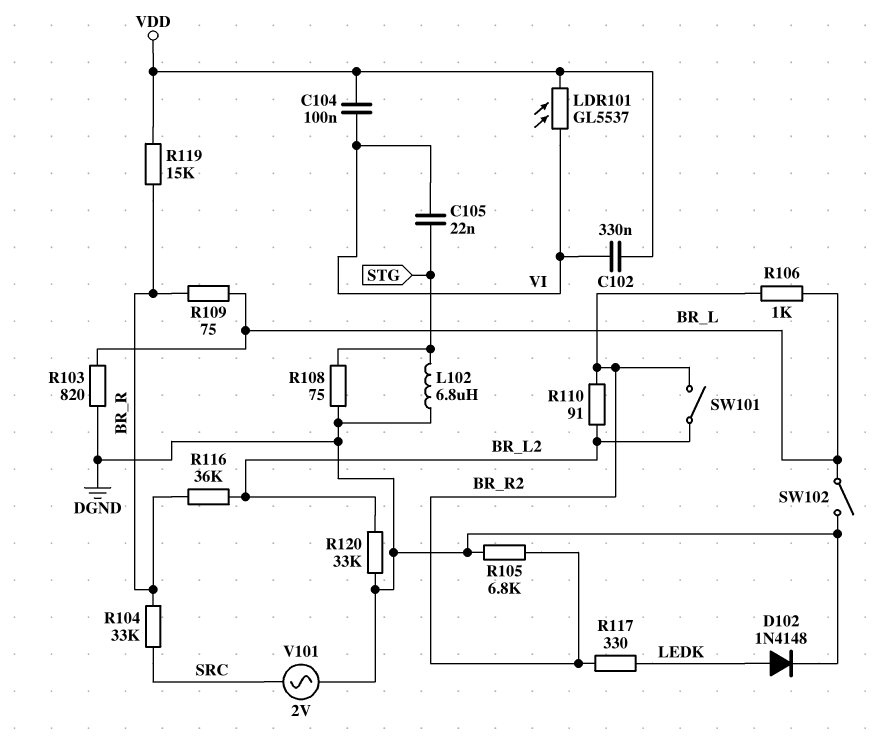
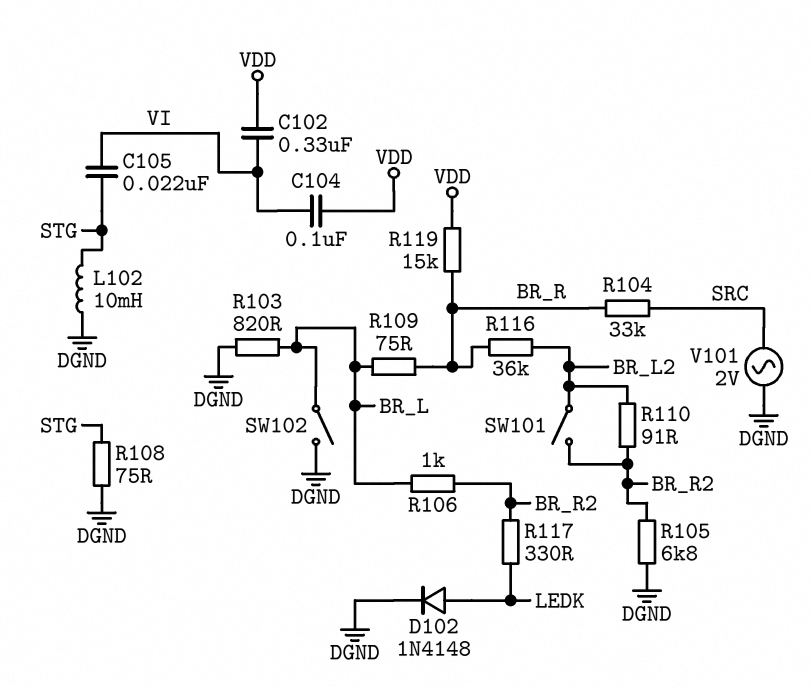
L102: 6.8uH (DGND, STG) -> 10mH (DGND, STG)
LDR101: GL5537 (VDD, VI) -> none
R120: 33k (BR_L2, DGND) -> none

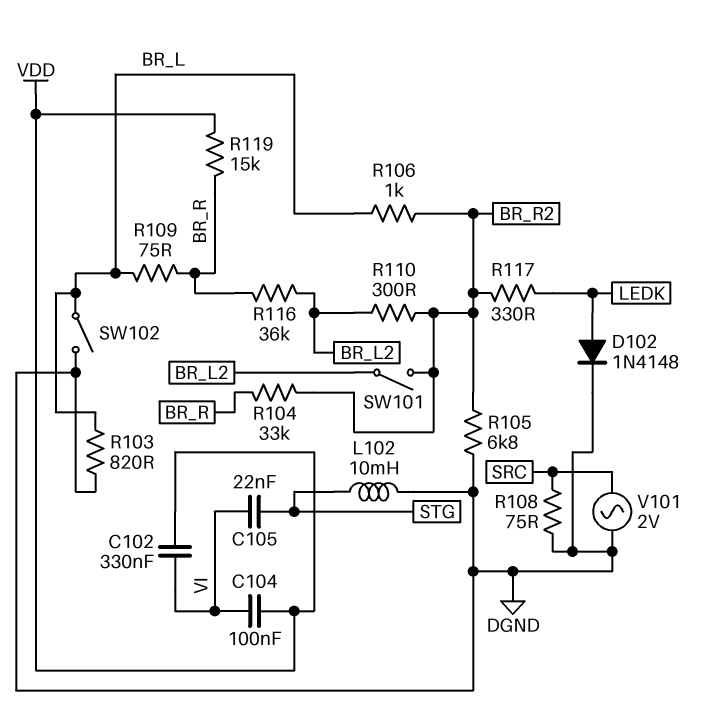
R104: 33k (BR_R, SRC) -> 33k (BR_R, BR_R2)
R108: 75 (DGND, STG) -> 75 (DGND, SRC)
R110: 91 (BR_L2, BR_R2) -> 300 (BR_L2, BR_R2)

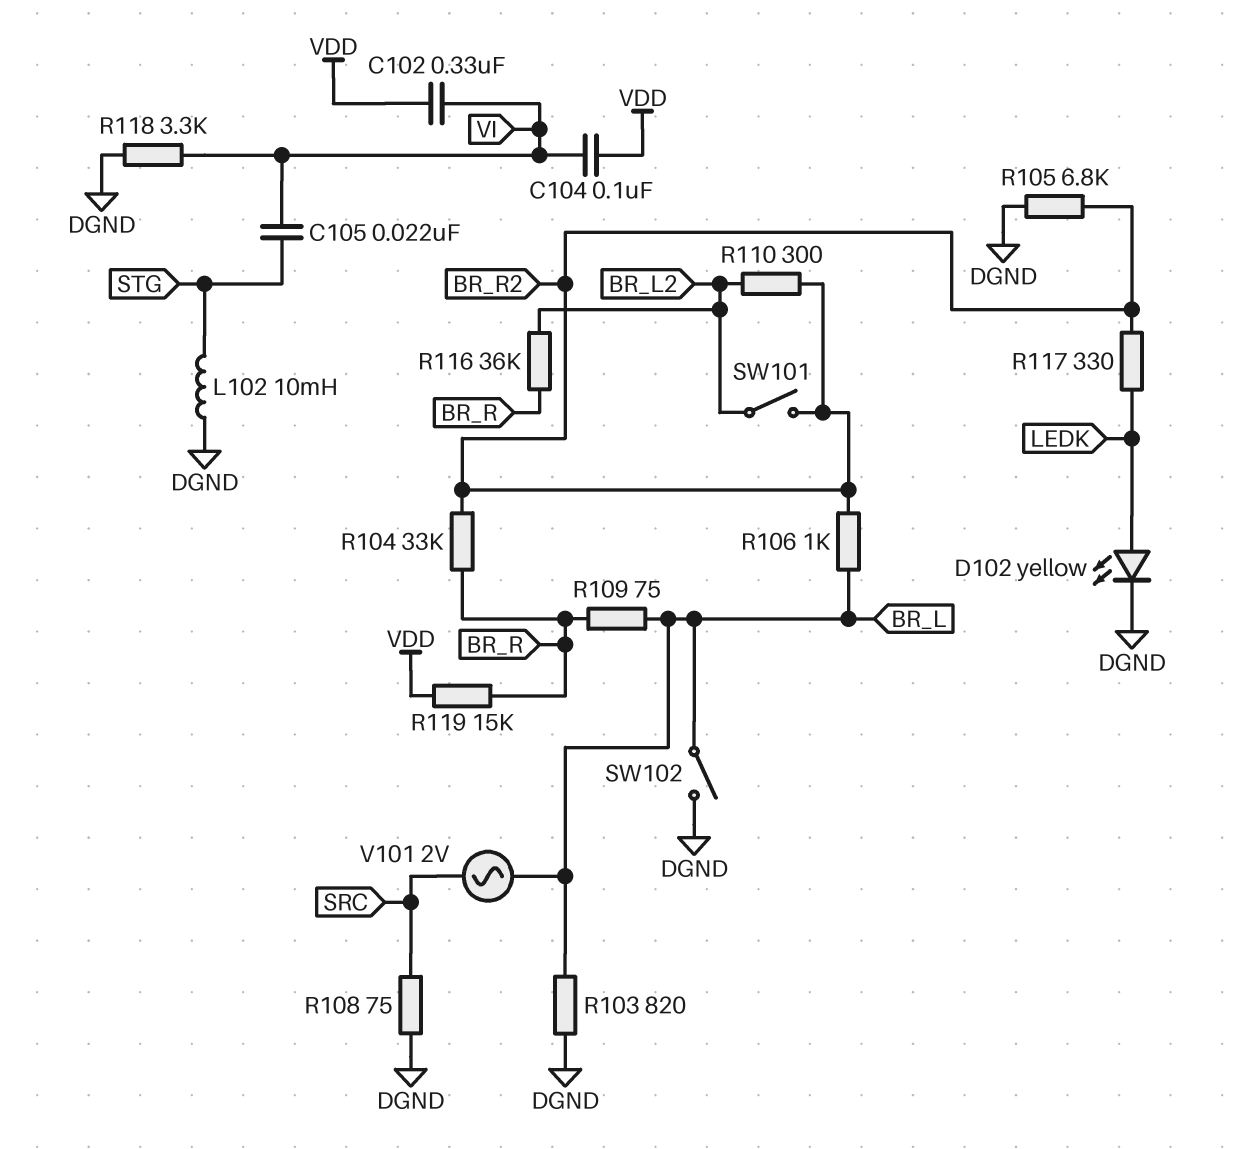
D102: diode 1N4148 (A LEDK, K DGND) -> LED yellow (A LEDK, K DGND)
R118: none -> 3.3k (DGND, VI)
V101: AC 2V (DGND, SRC) -> AC 2V (BR_L, SRC)

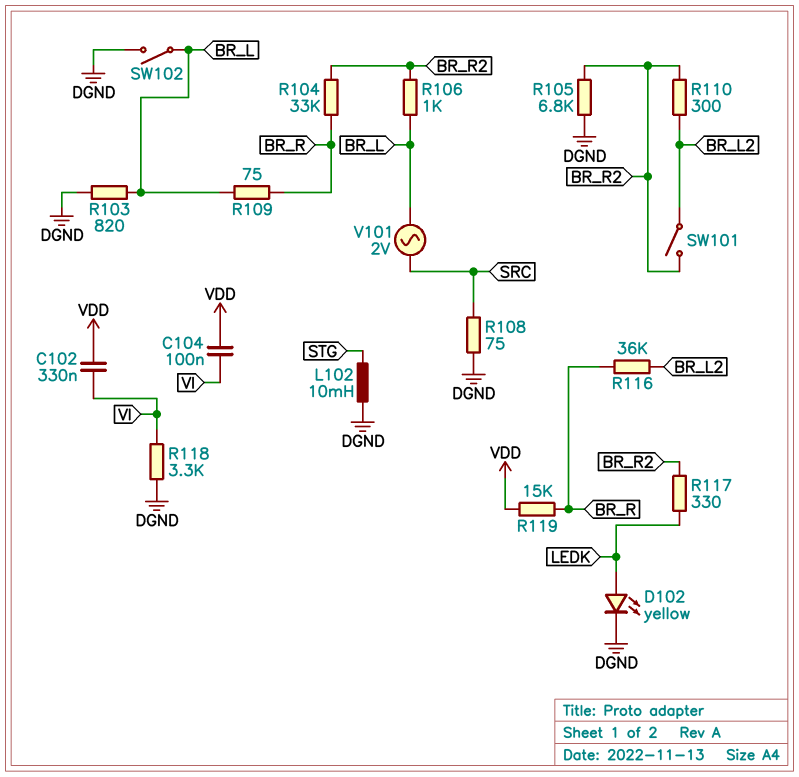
C105: 22nF (STG, VI) -> none

